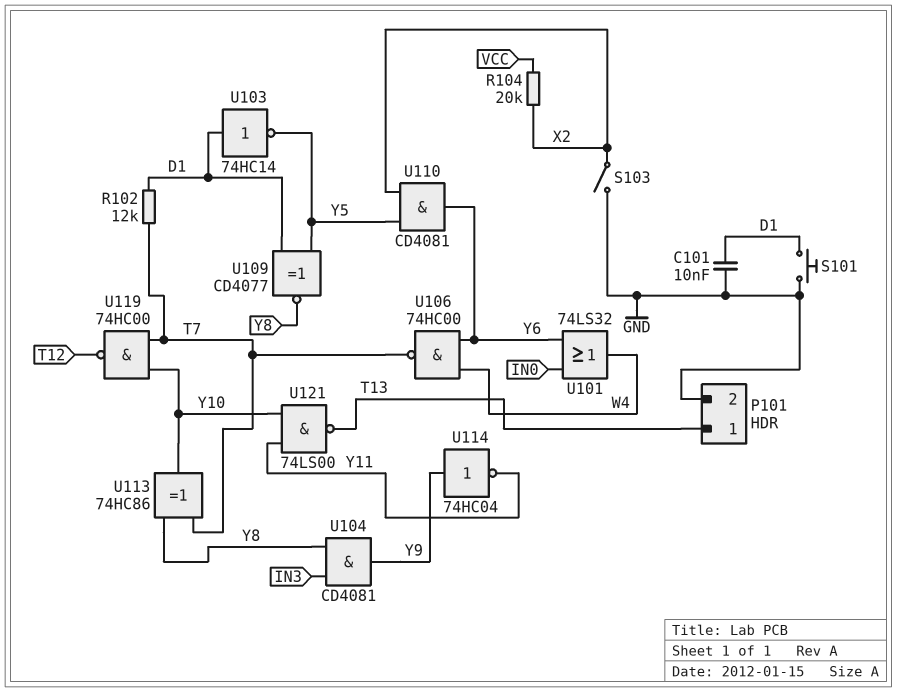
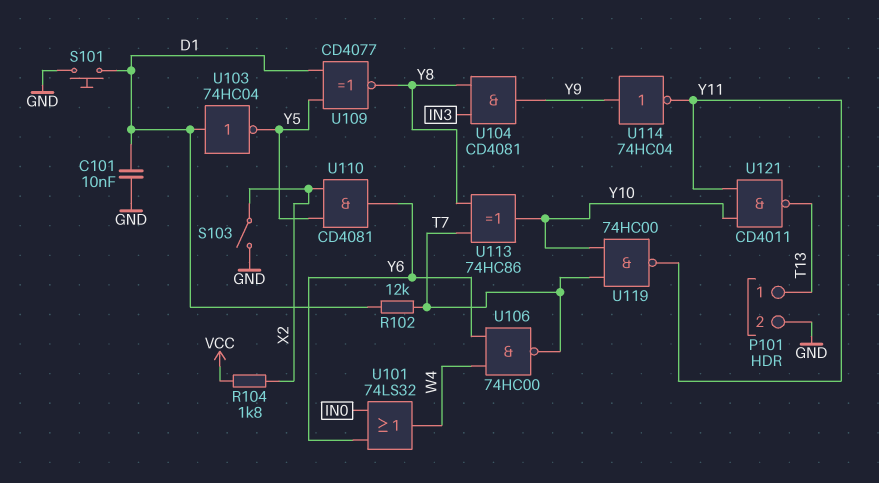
R104: 20k (VCC, X2) -> 1.8k (VCC, X2)
U103: NOT 74HC14 (in D1, out Y5) -> NOT 74HC04 (in D1, out Y5)
U119: NAND 74HC00 (in T7, in Y10, out T12) -> NAND 74HC00 (in T7, in Y10, out Y11)
U121: NAND 74LS00 (in Y10, in Y11, out T13) -> NAND CD4011 (in Y10, in Y11, out T13)

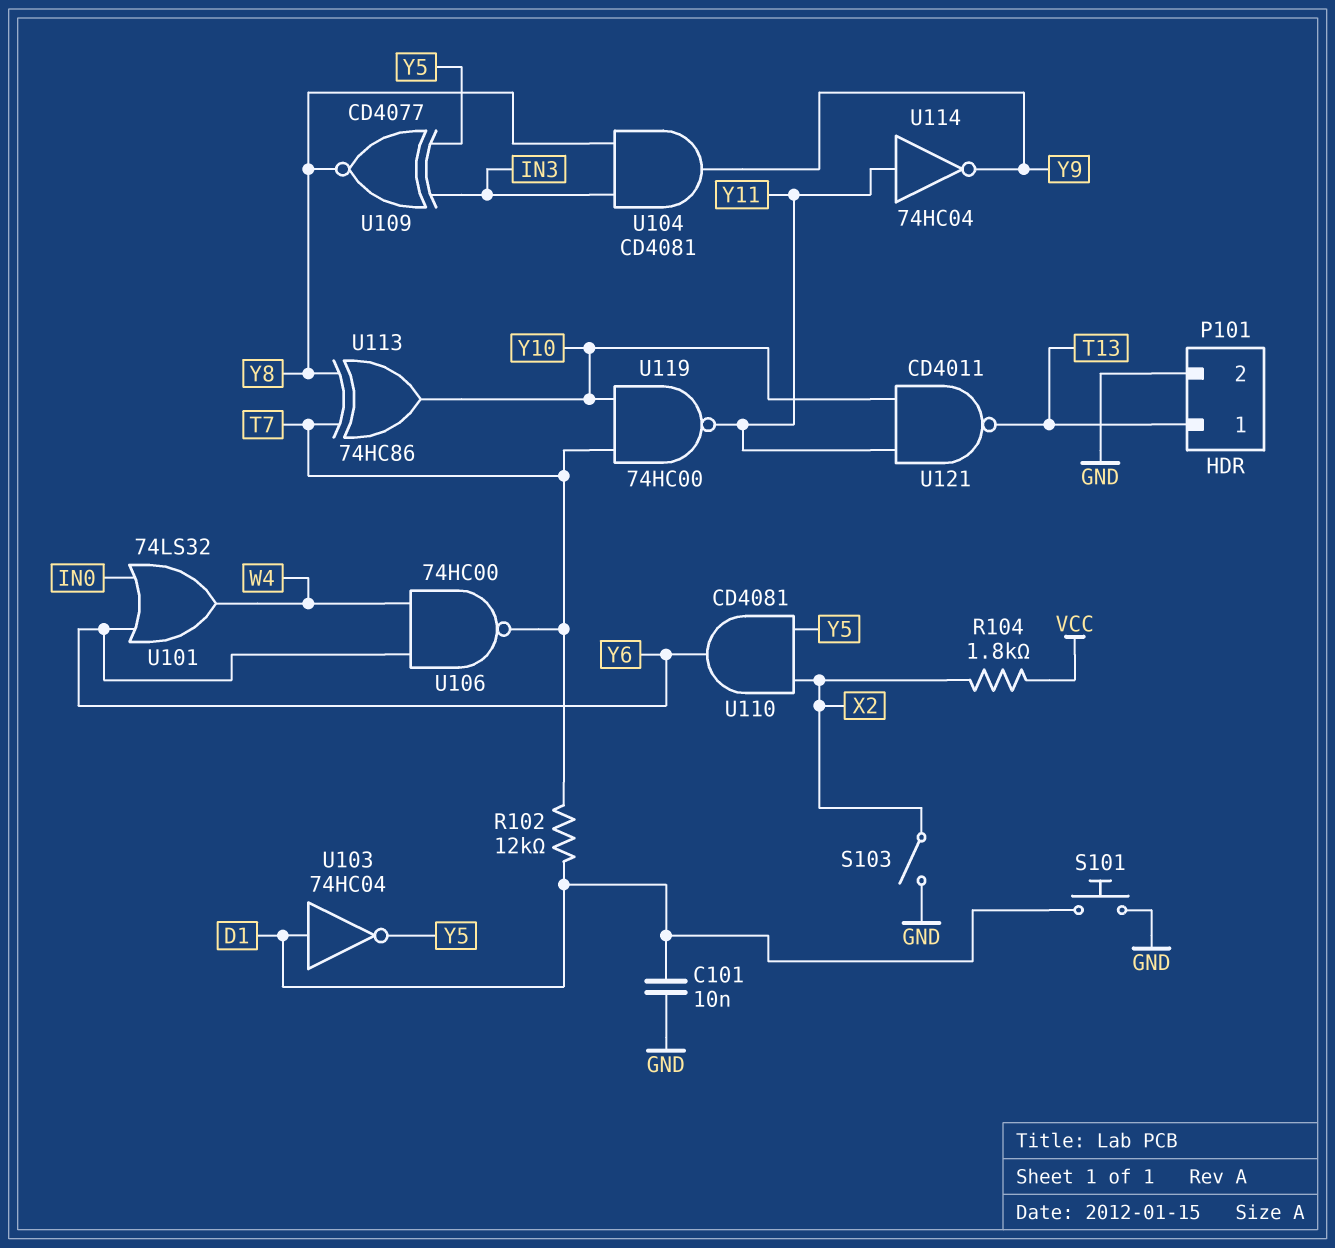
U109: XNOR CD4077 (in D1, in Y5, out Y8) -> XNOR CD4077 (in IN3, in Y5, out Y8)
U114: NOT 74HC04 (in Y9, out Y11) -> NOT 74HC04 (in Y11, out Y9)

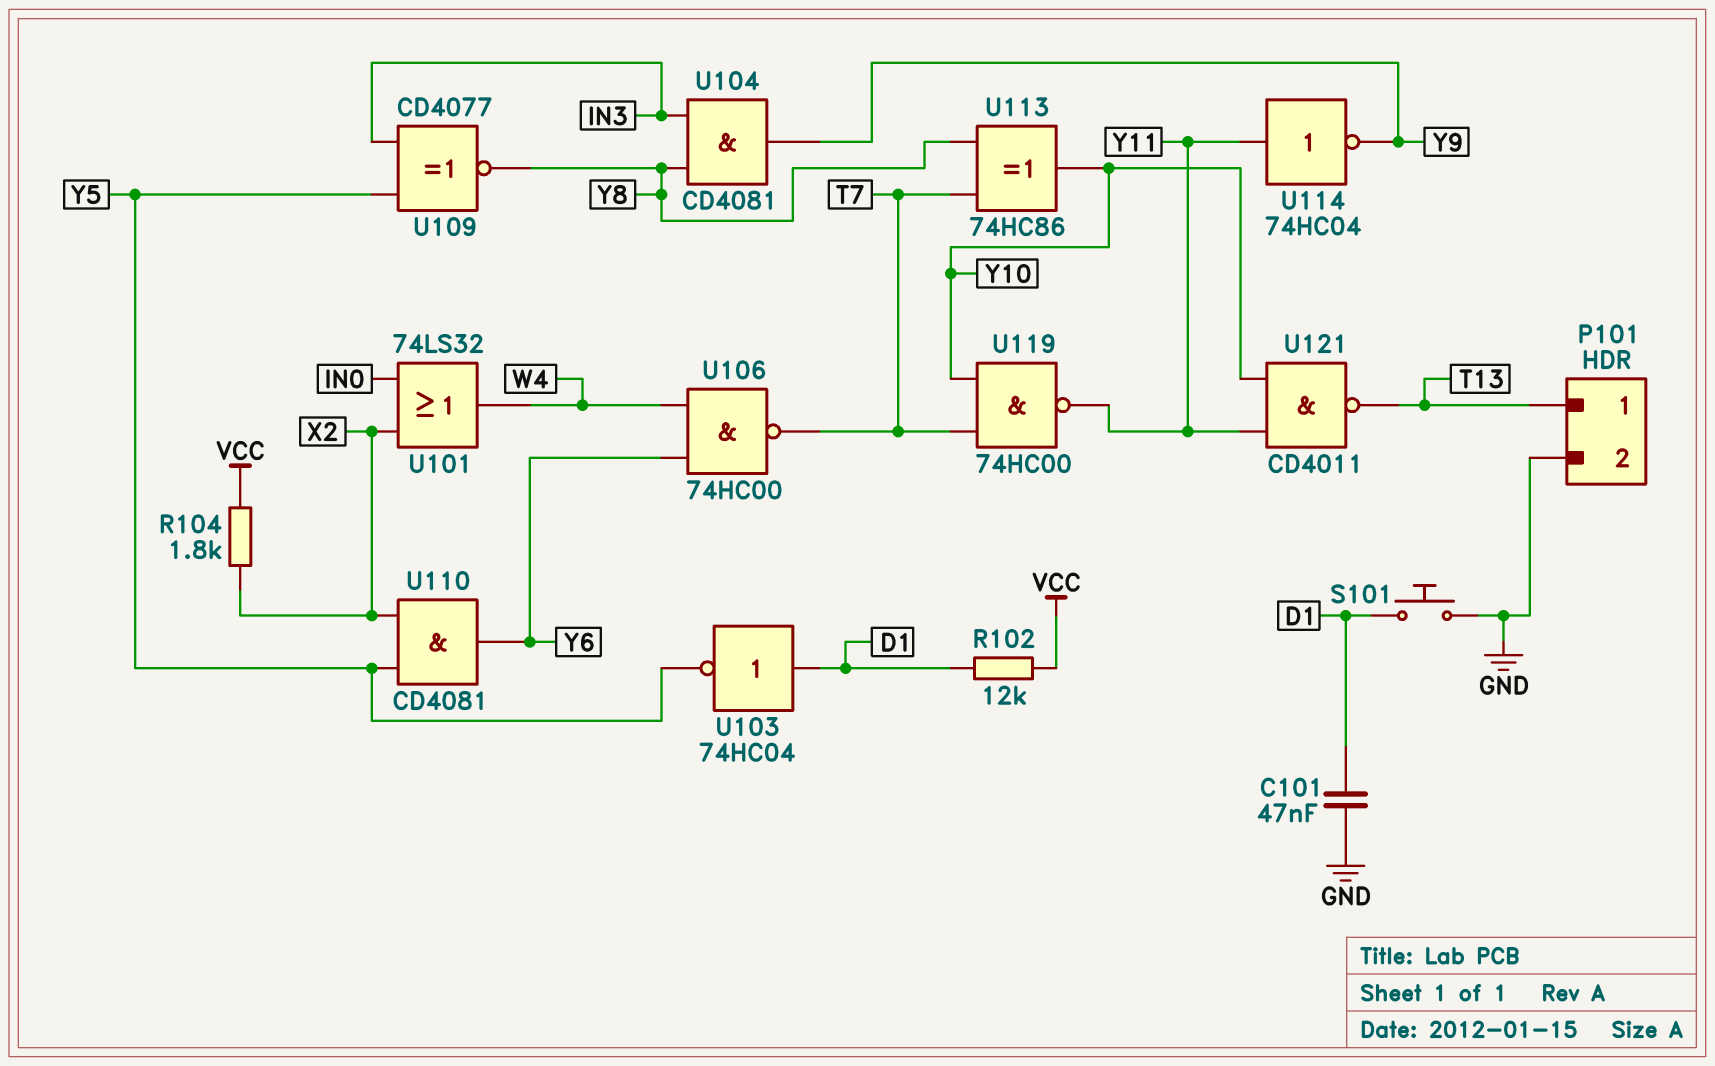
C101: 10nF (D1, GND) -> 47nF (D1, GND)
R102: 12k (D1, T7) -> 12k (D1, VCC)
S103: switch (GND, X2) -> none
U101: OR 74LS32 (in IN0, in Y6, out W4) -> OR 74LS32 (in IN0, in X2, out W4)

